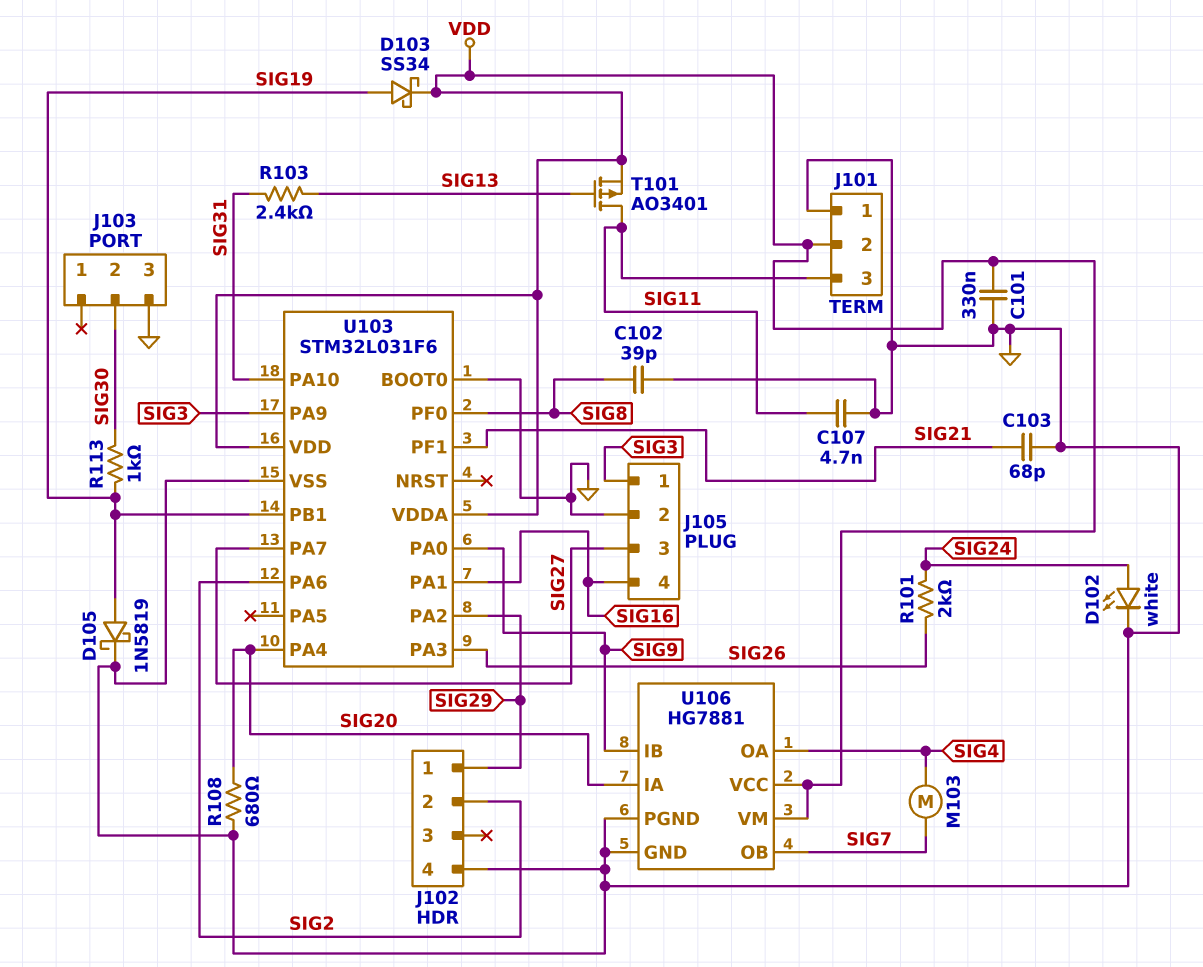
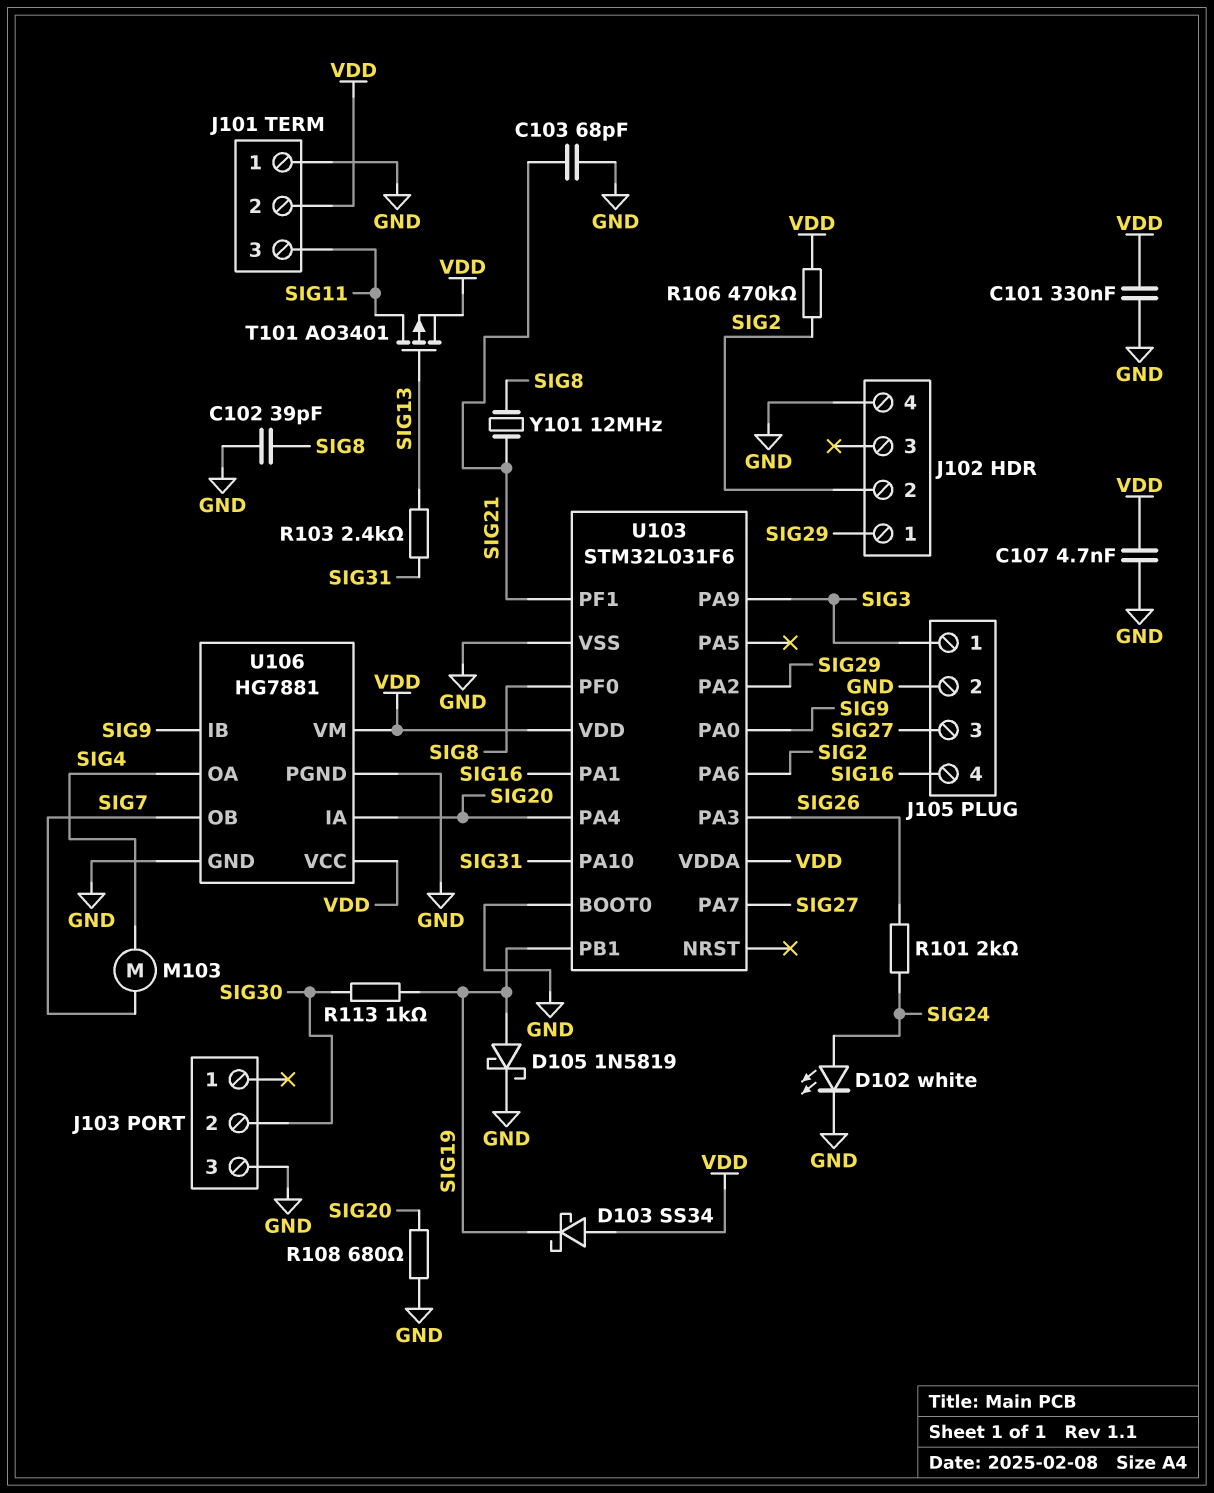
C107: 4.7nF (GND, SIG11) -> 4.7nF (GND, VDD)
D103: schottky SS34 (A SIG19, K VDD) -> schottky SS34 (A VDD, K SIG19)
R106: none -> 470k (SIG2, VDD)
Y101: none -> 12MHz (SIG8, SIG21)

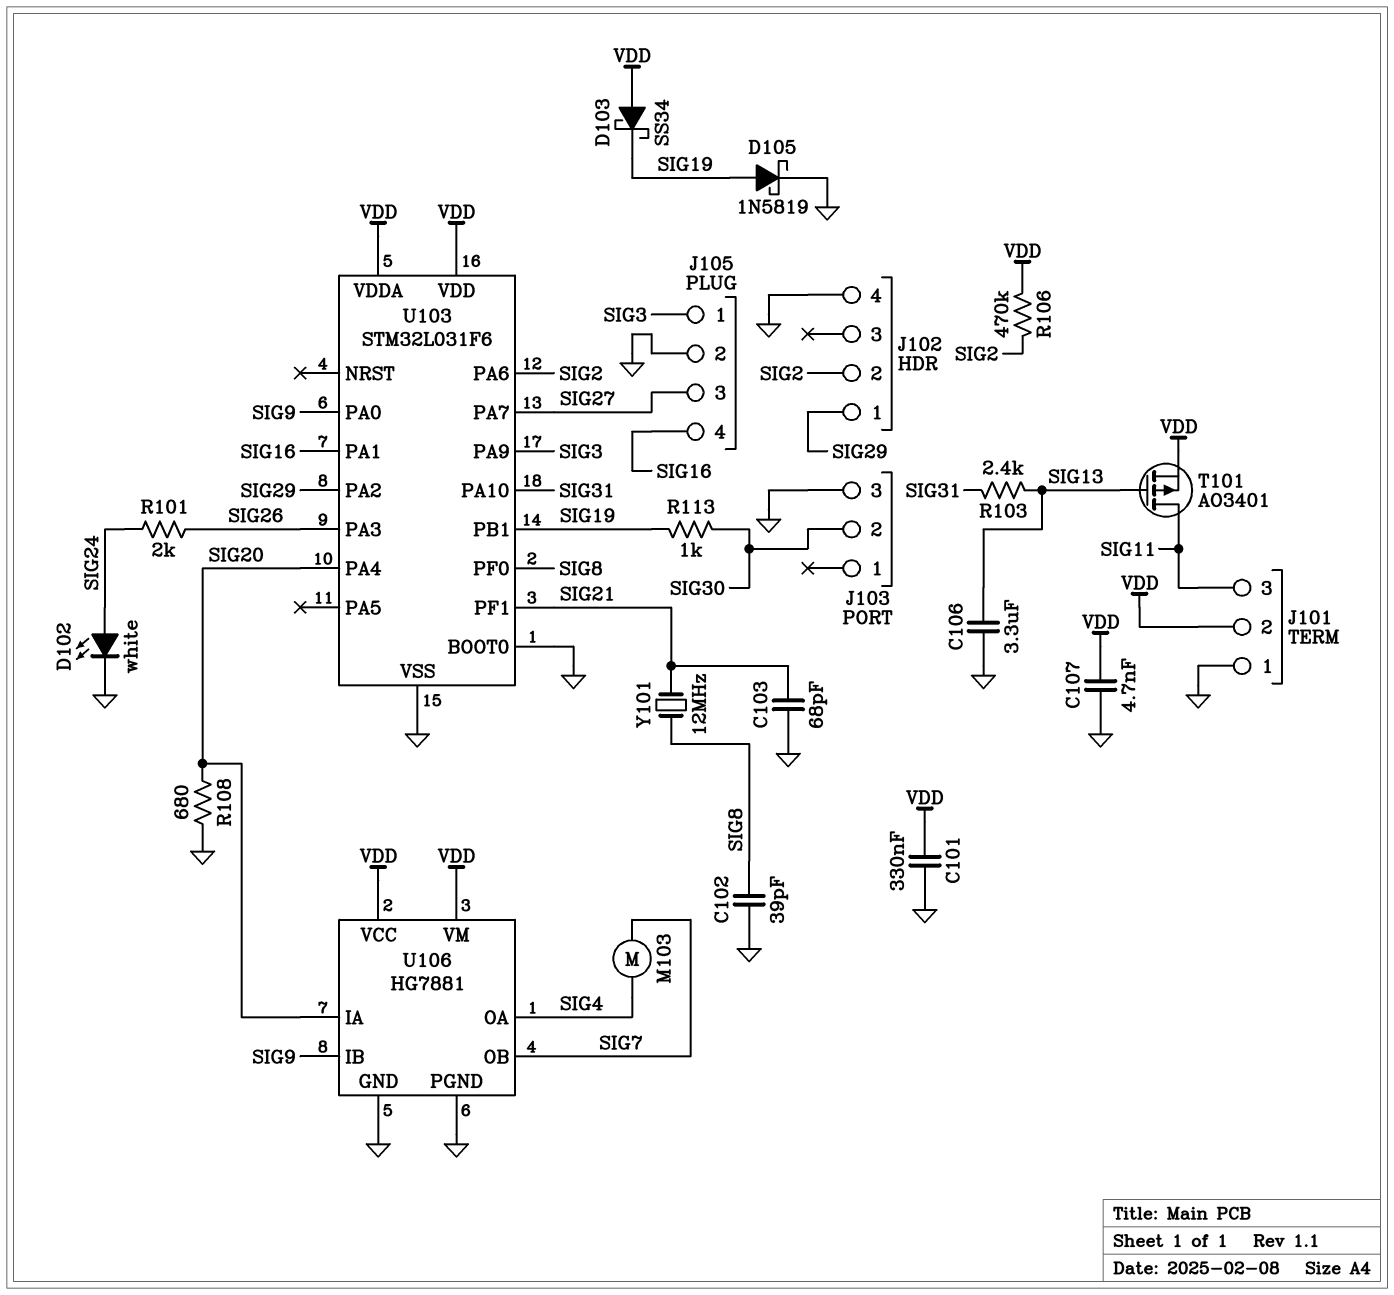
C106: none -> 3.3uF (GND, SIG13)

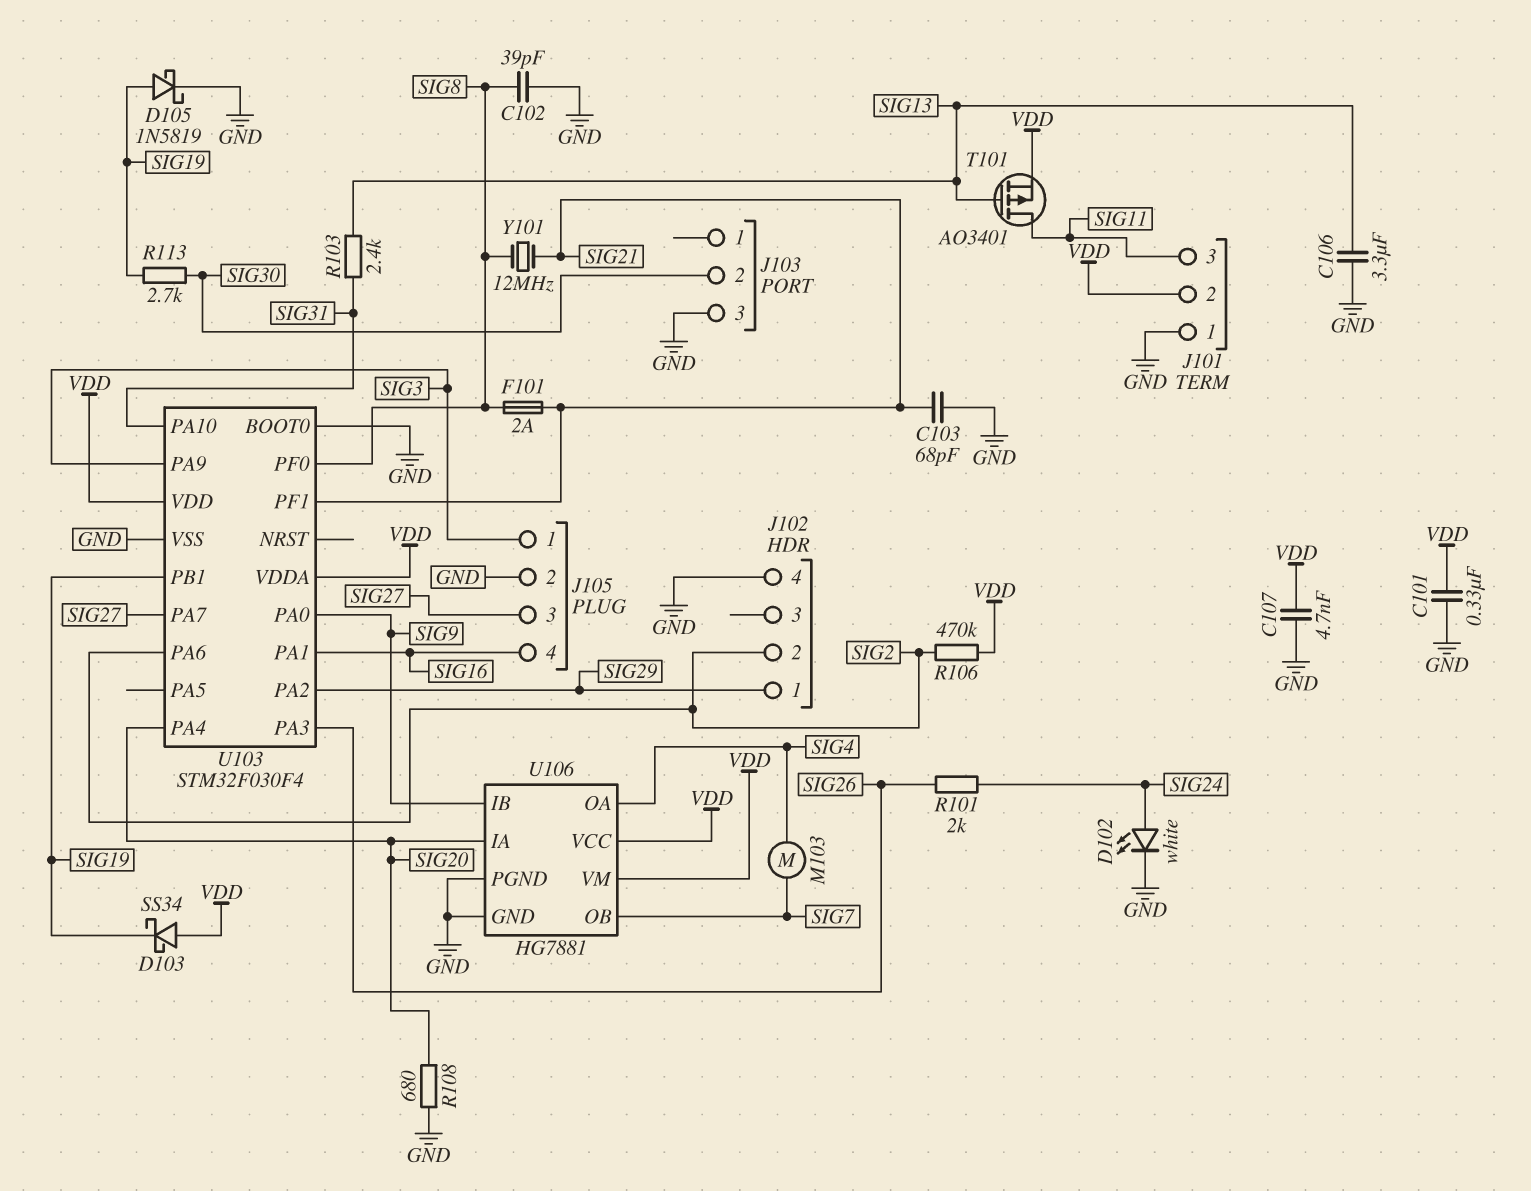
F101: none -> 2A (SIG8, SIG21)
R113: 1k (SIG19, SIG30) -> 2.7k (SIG19, SIG30)
U103: STM32L031F6 -> STM32F030F4

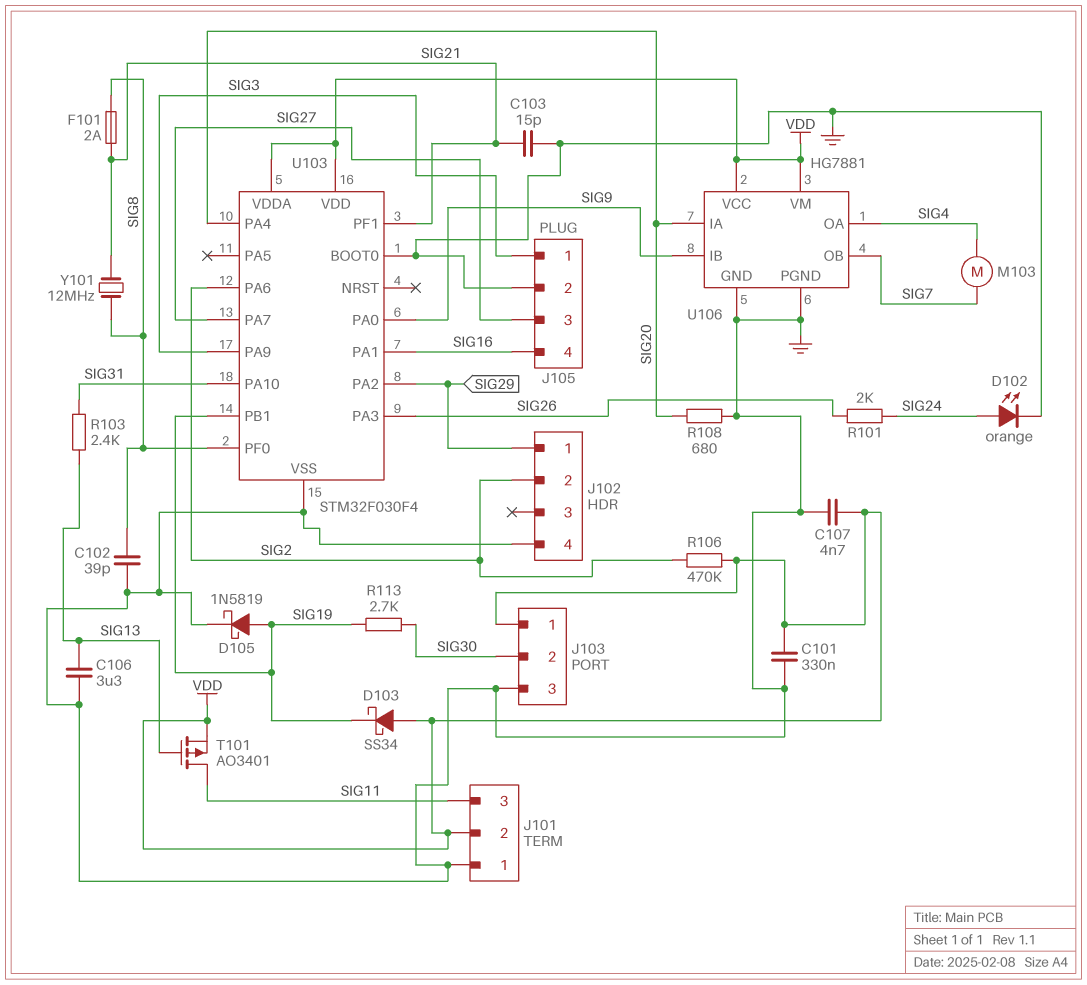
C103: 68pF (GND, SIG21) -> 15pF (GND, SIG21)
D102: LED white (A SIG24, K GND) -> LED orange (A SIG24, K GND)
J103 pin 1: none -> VDD

